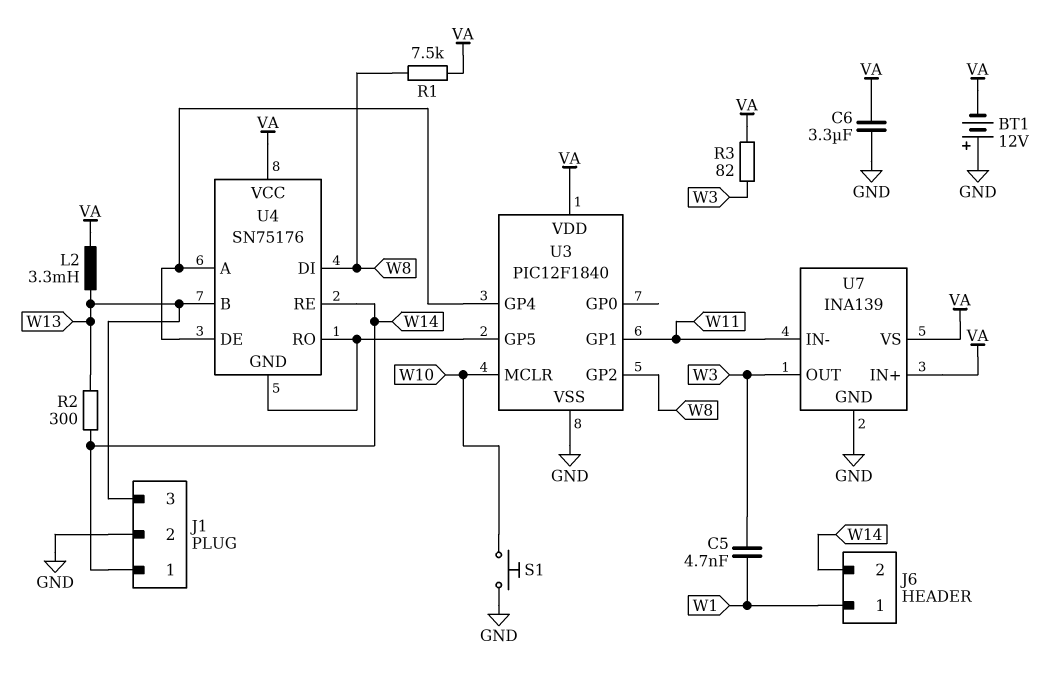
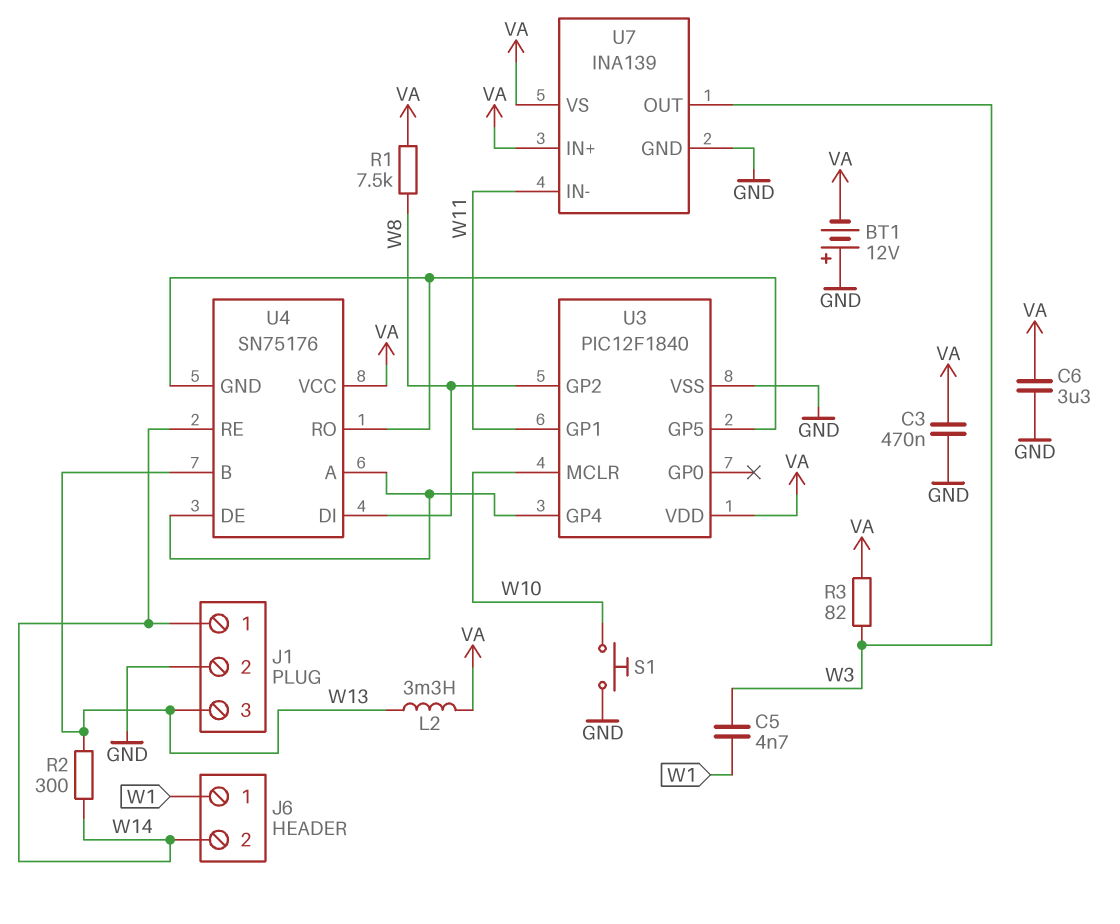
C3: none -> 470nF (GND, VA)

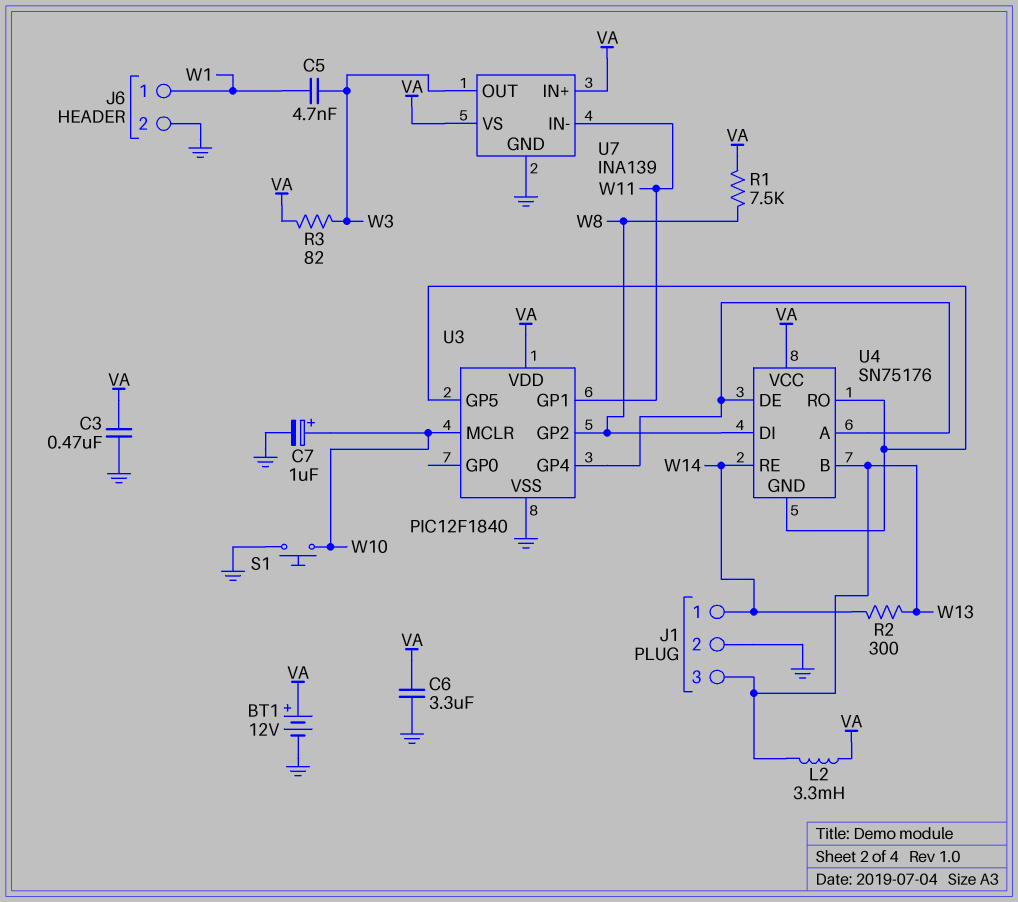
BT1: 12V (plus GND, minus VA) -> 12V (plus VA, minus GND)
C7: none -> 1uF (plus W10, minus GND)
J6 pin 2: W14 -> GND

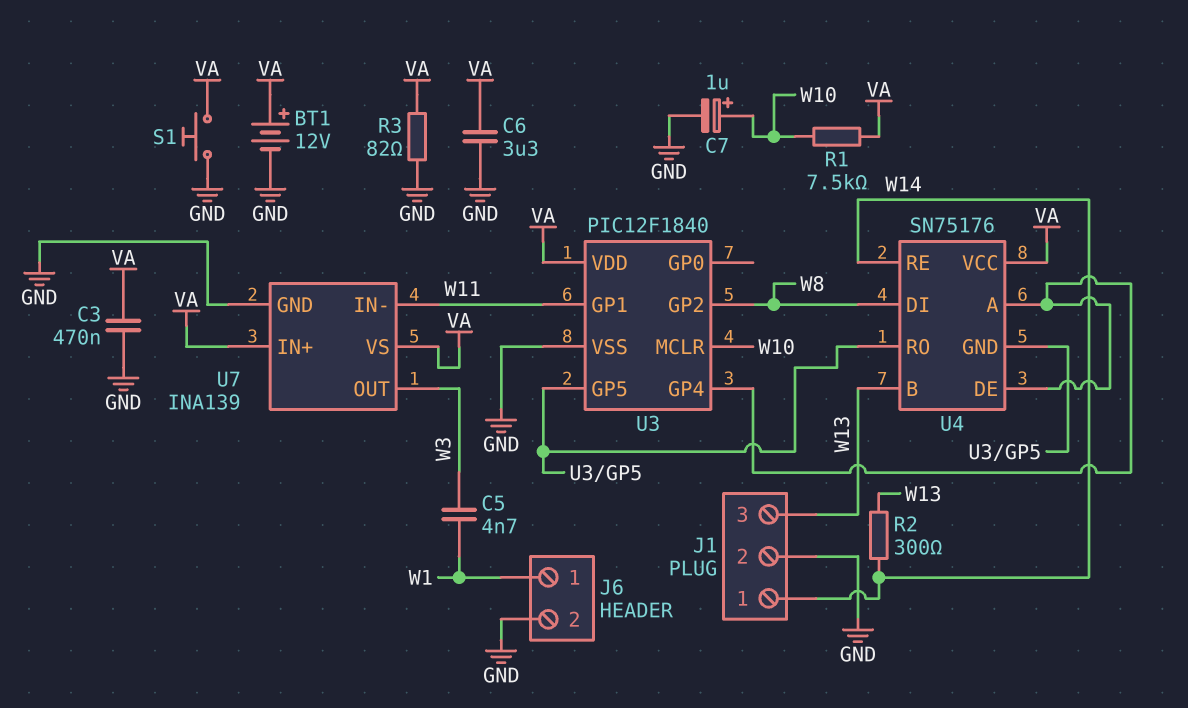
L2: 3.3mH (VA, W13) -> none
R1: 7.5k (VA, W8) -> 7.5k (VA, W10)
R3: 82 (VA, W3) -> 82 (GND, VA)
S1: button (GND, W10) -> button (GND, VA)

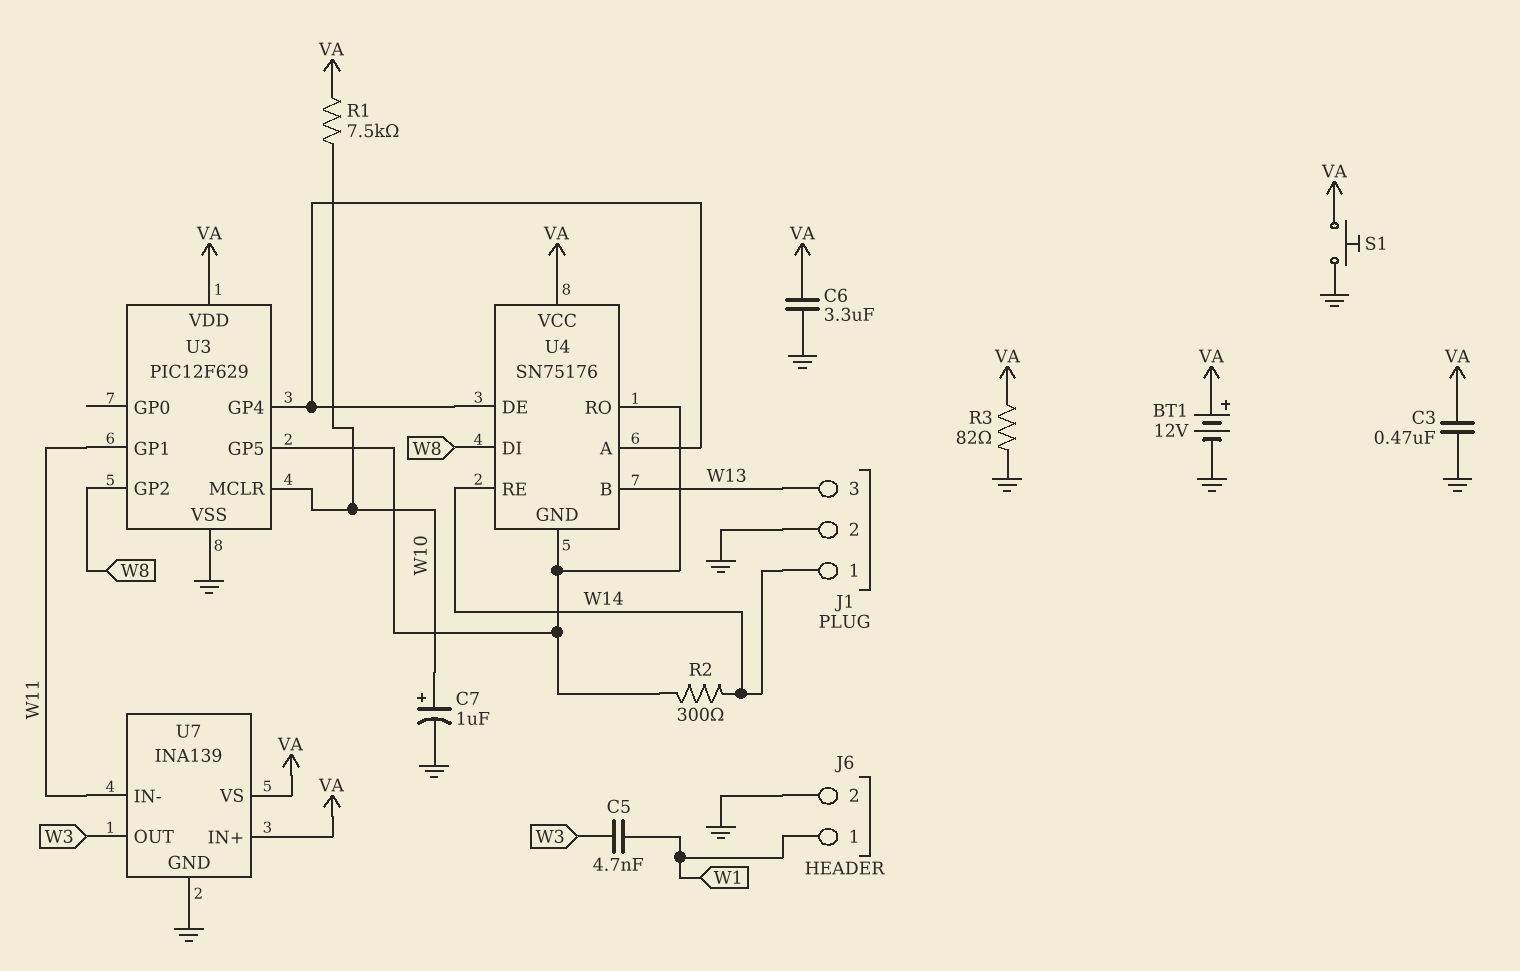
R2: 300 (W13, W14) -> 300 (U3/GP5, W14)
U3: PIC12F1840 -> PIC12F629

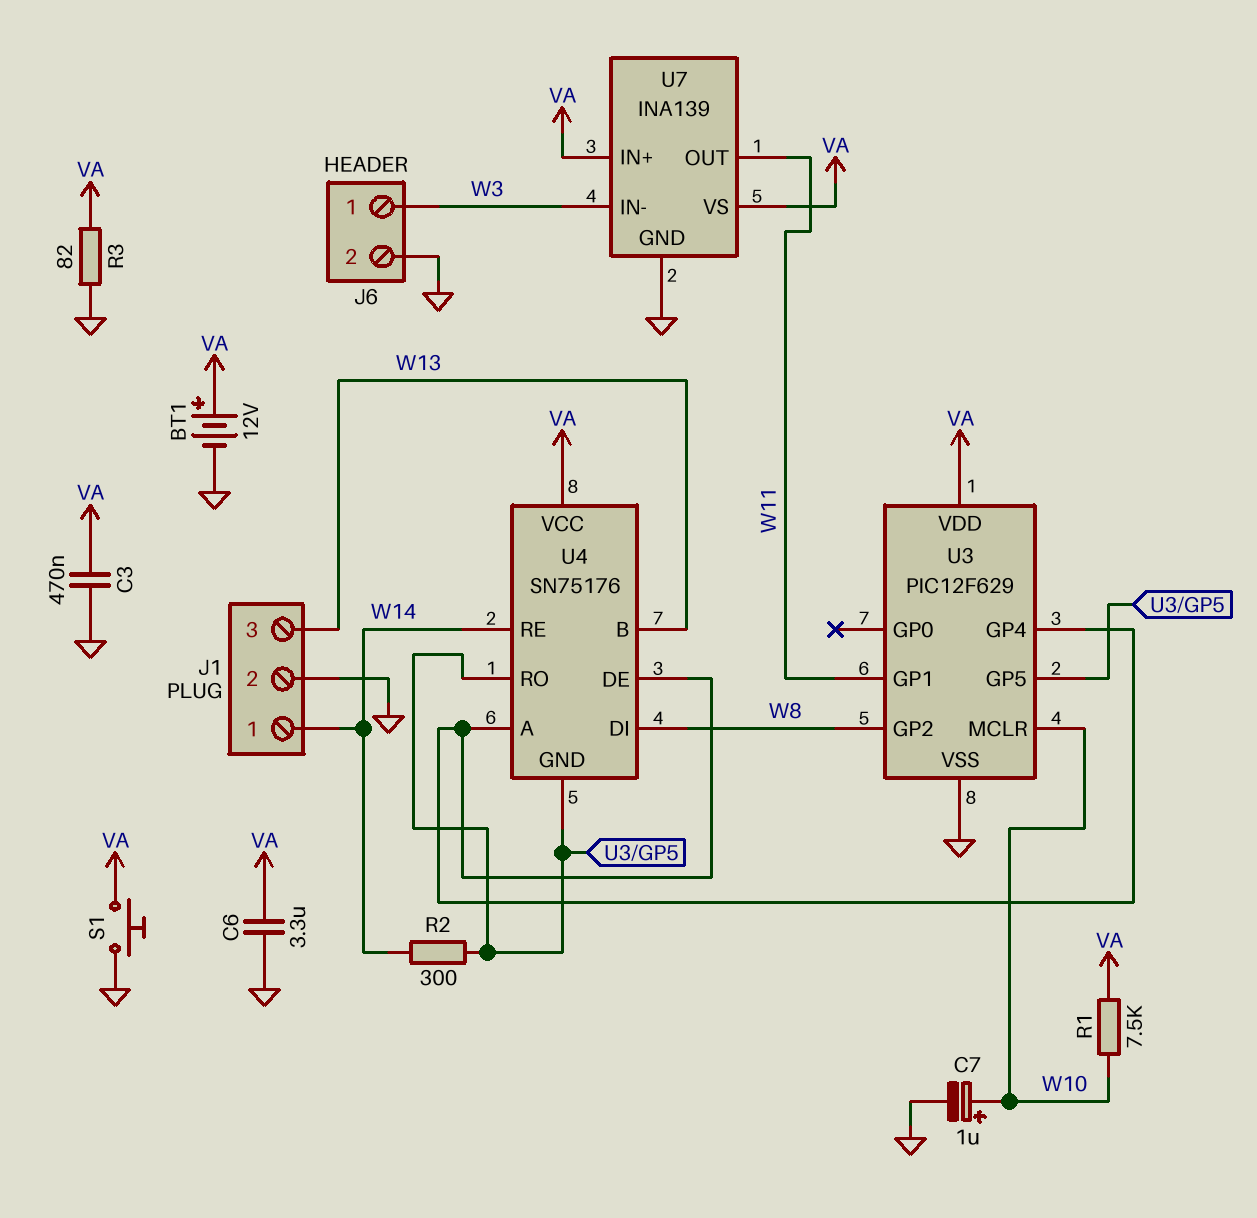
C5: 4.7nF (W1, W3) -> none
J6 pin 1: W1 -> W3
U7 pin IN-: W11 -> W3
U7 pin OUT: W3 -> W11

